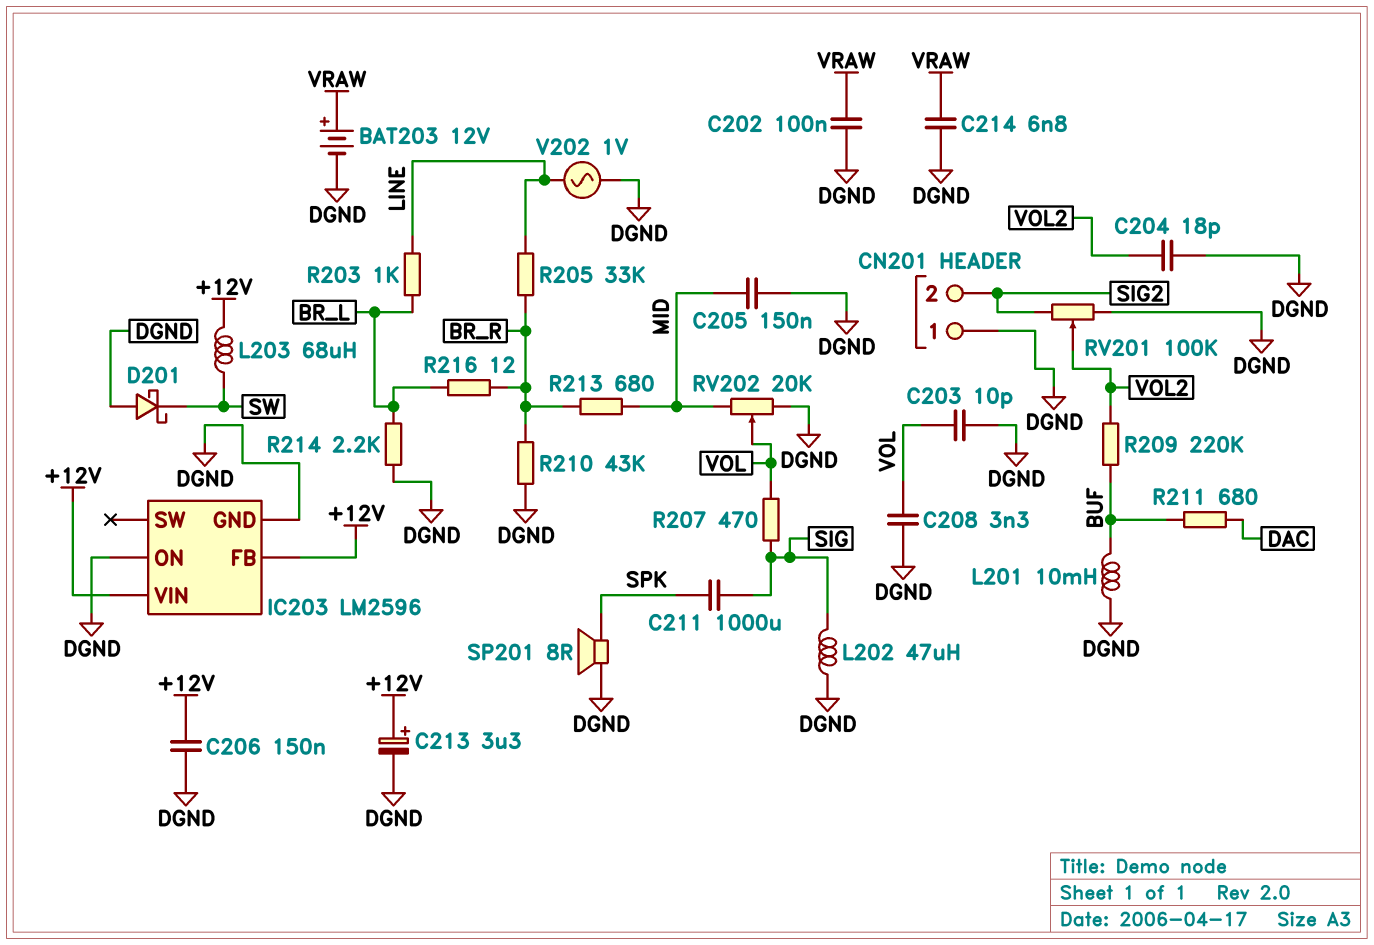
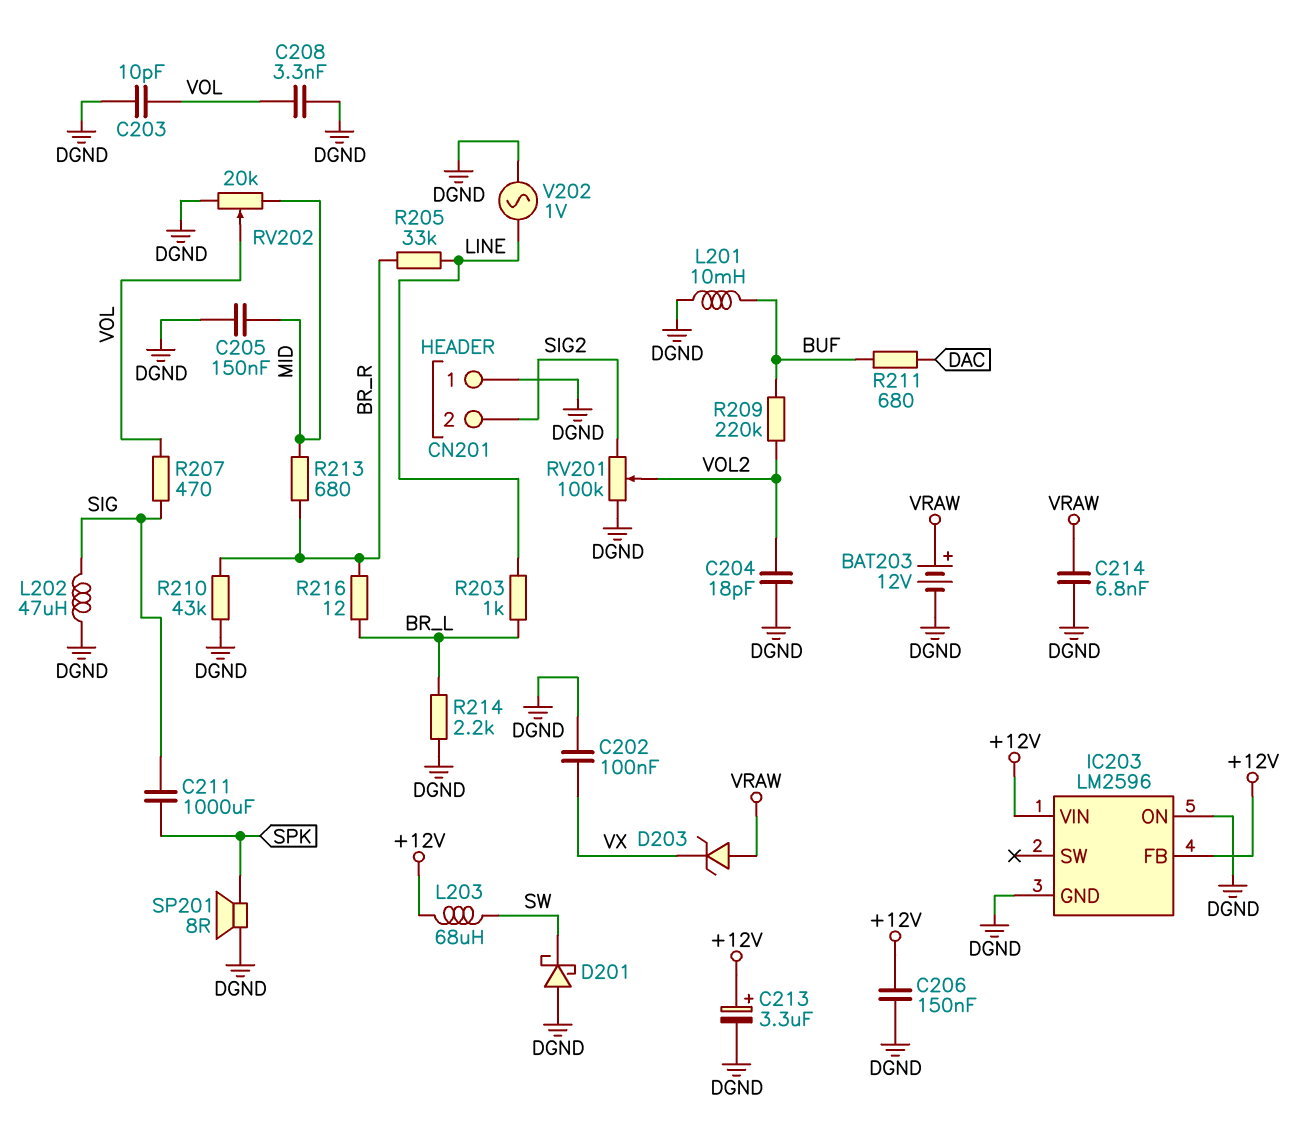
C202: 100nF (DGND, VRAW) -> 100nF (DGND, VX)
D203: none -> zener (A VRAW, K VX)

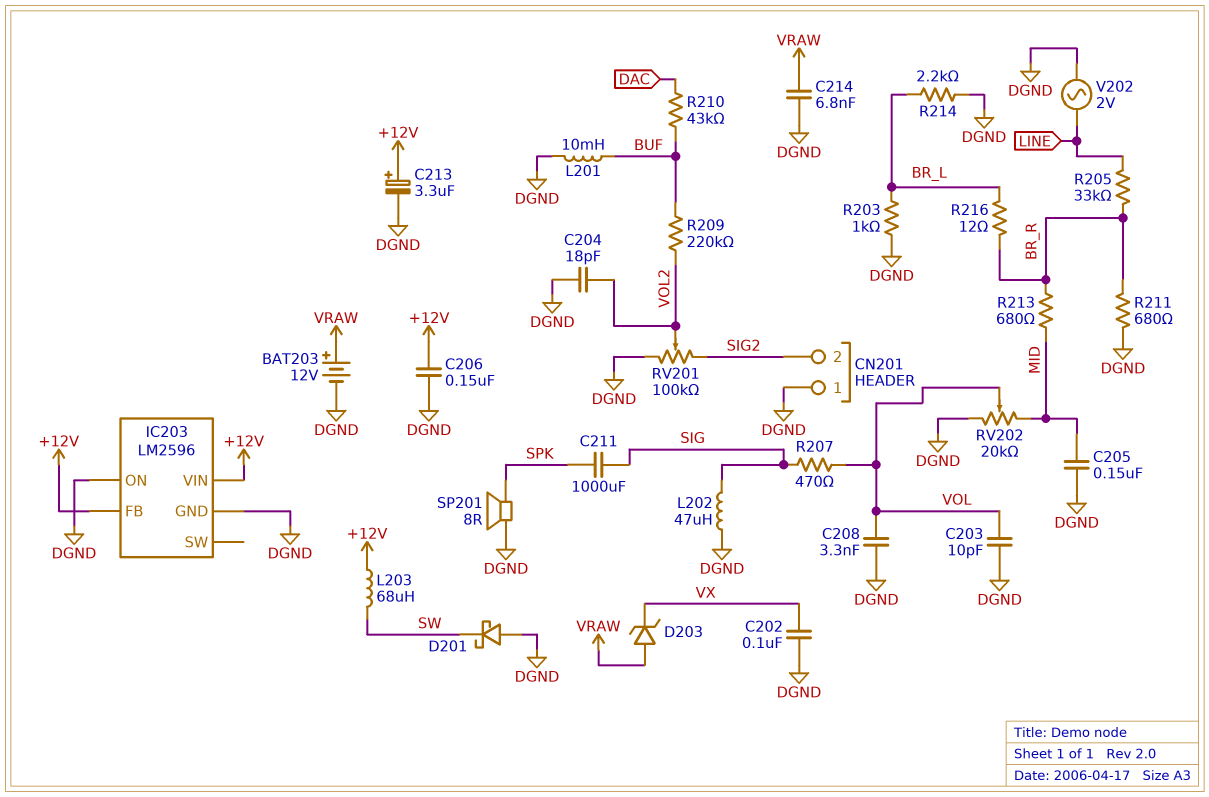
R203: 1k (BR_L, LINE) -> 1k (BR_L, DGND)
R210: 43k (BR_R, DGND) -> 43k (BUF, DAC)
R211: 680 (BUF, DAC) -> 680 (BR_R, DGND)
V202: AC 1V (DGND, LINE) -> AC 2V (DGND, LINE)

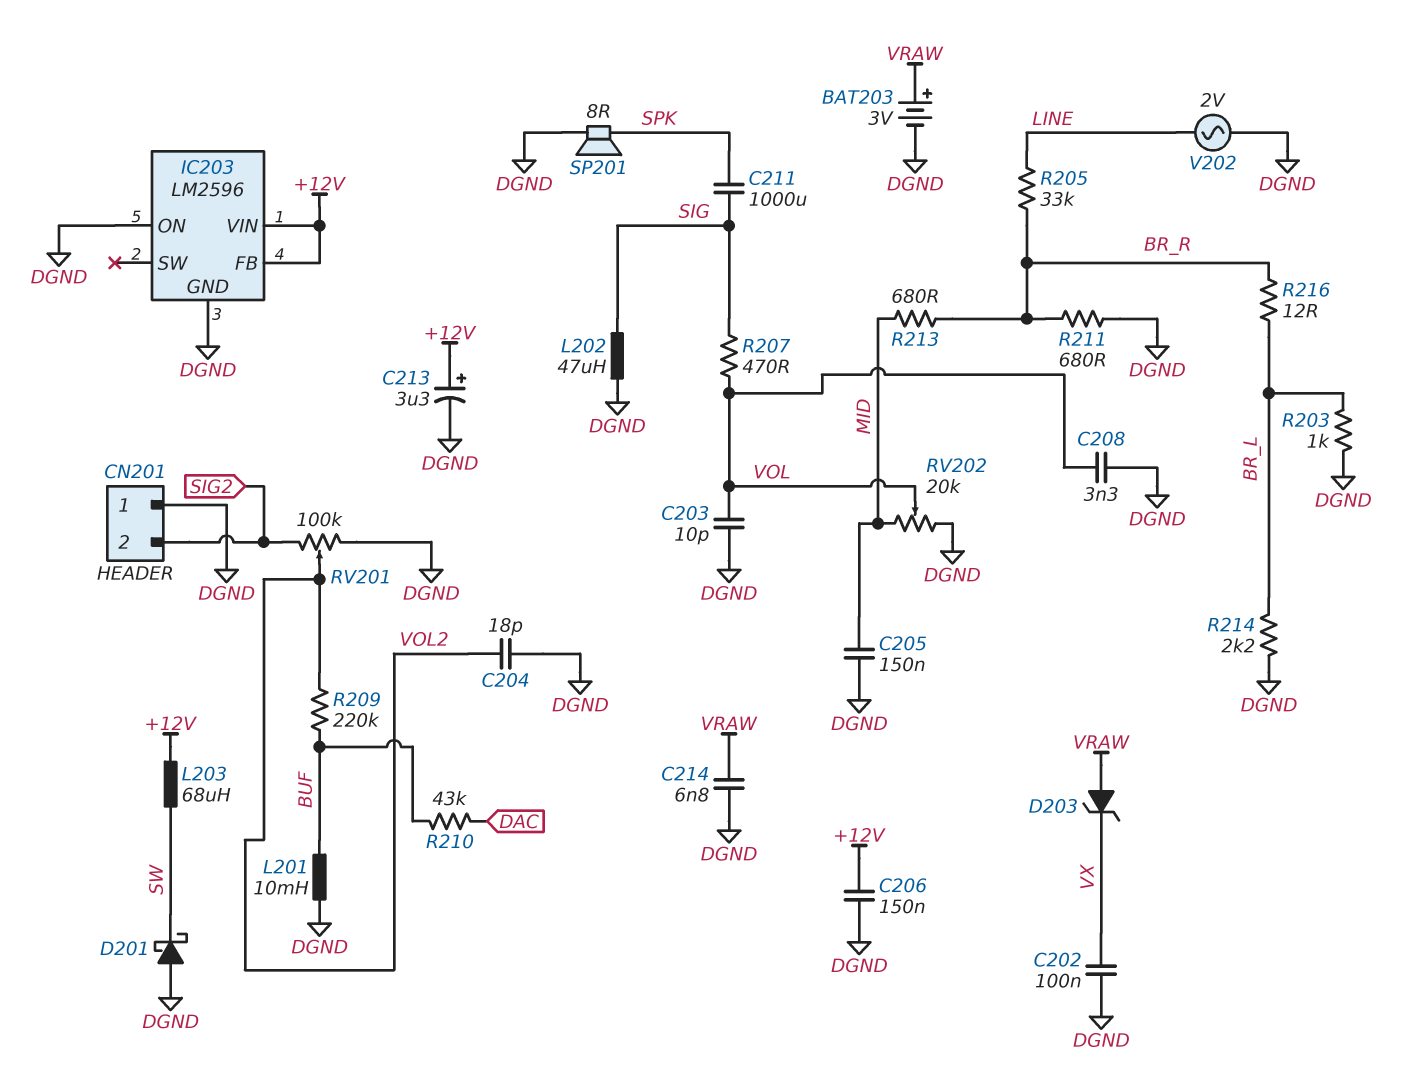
BAT203: 12V (plus VRAW, minus DGND) -> 3V (plus VRAW, minus DGND)

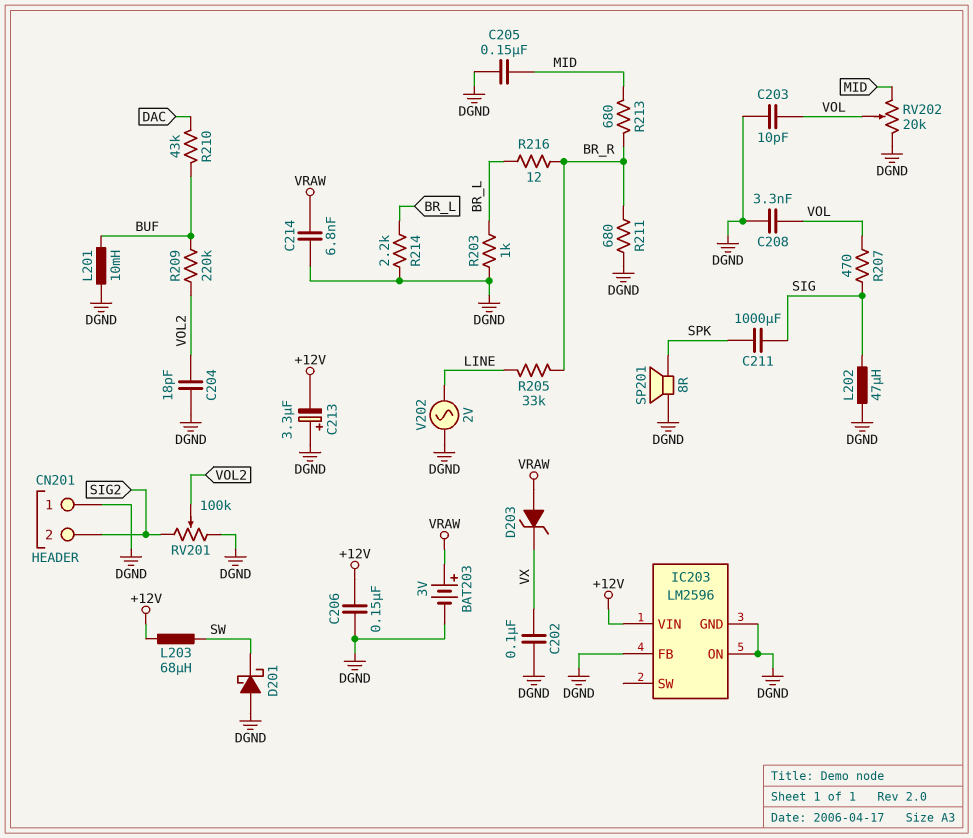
C213: 3.3uF (plus +12V, minus DGND) -> 3.3uF (plus DGND, minus +12V)
IC203 pin FB: +12V -> DGND

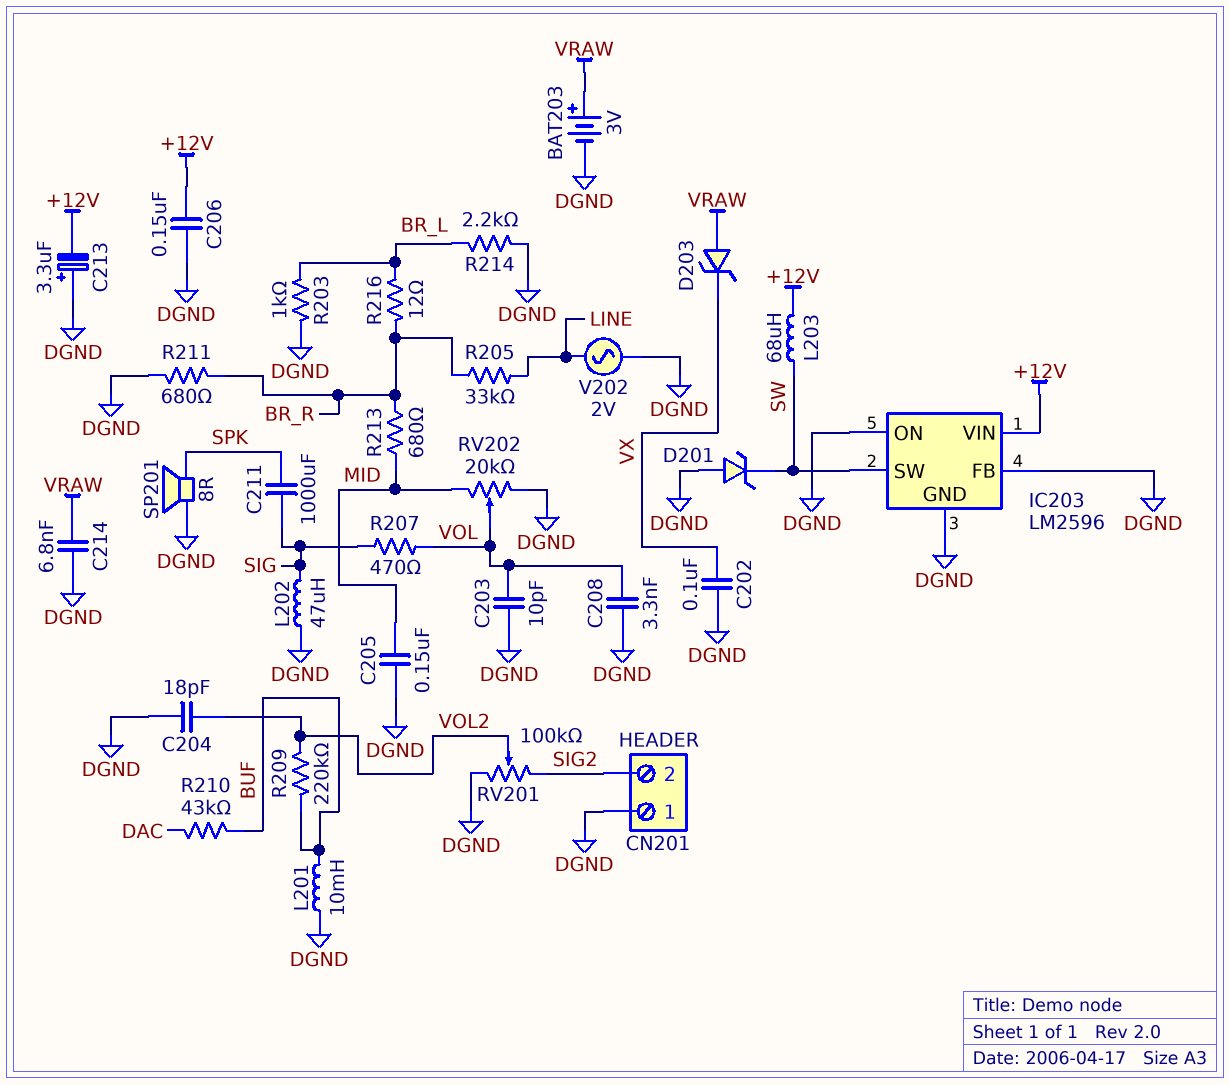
D201: schottky (A DGND, K SW) -> zener (A DGND, K SW)
IC203 pin SW: none -> SW

